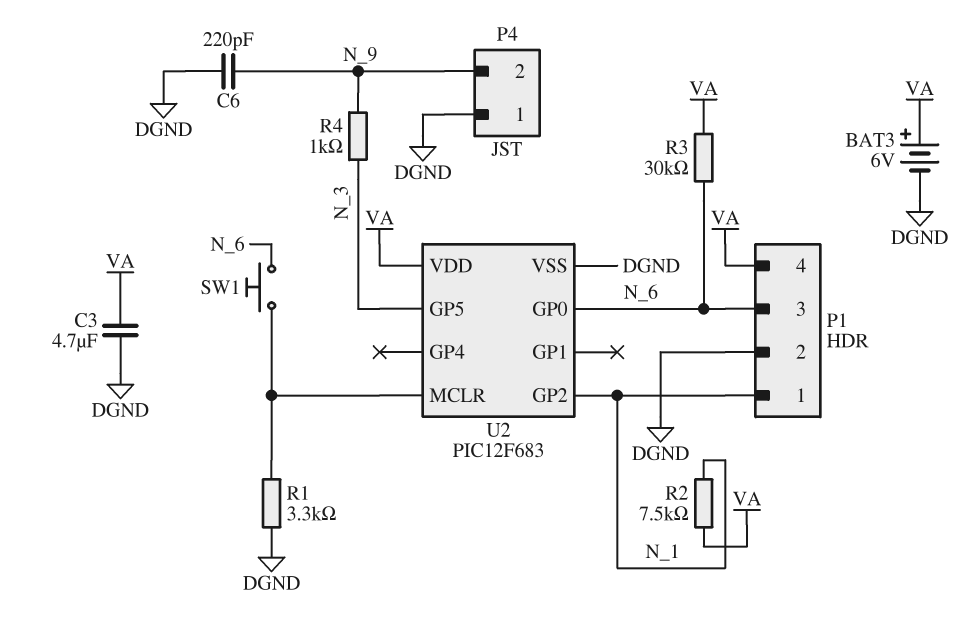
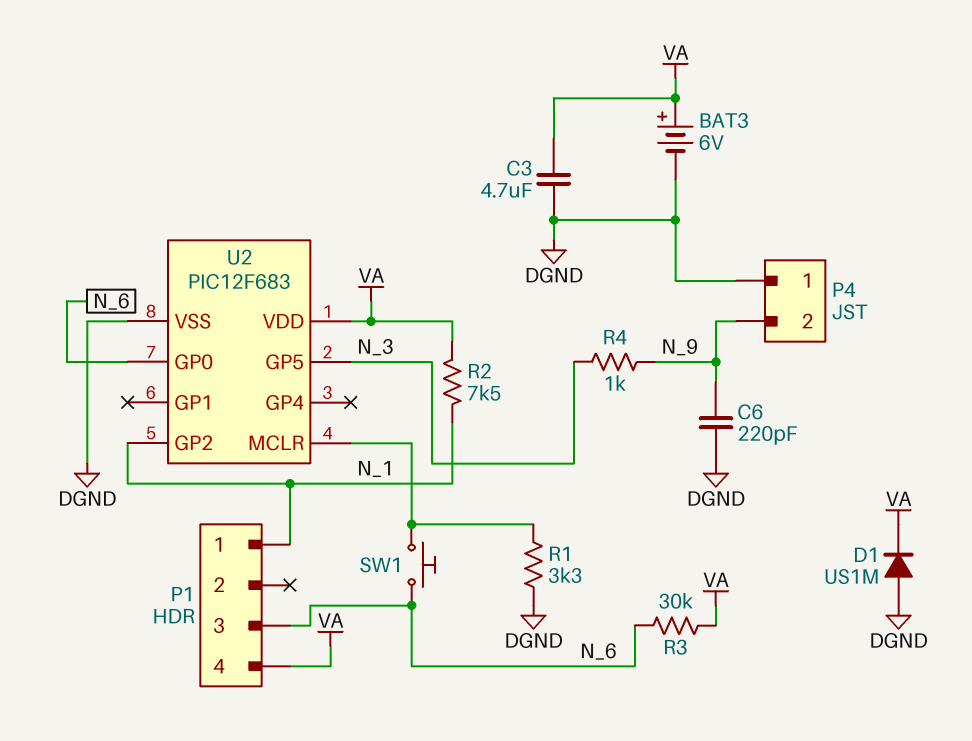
D1: none -> diode US1M (A DGND, K VA)
P1 pin 2: DGND -> none

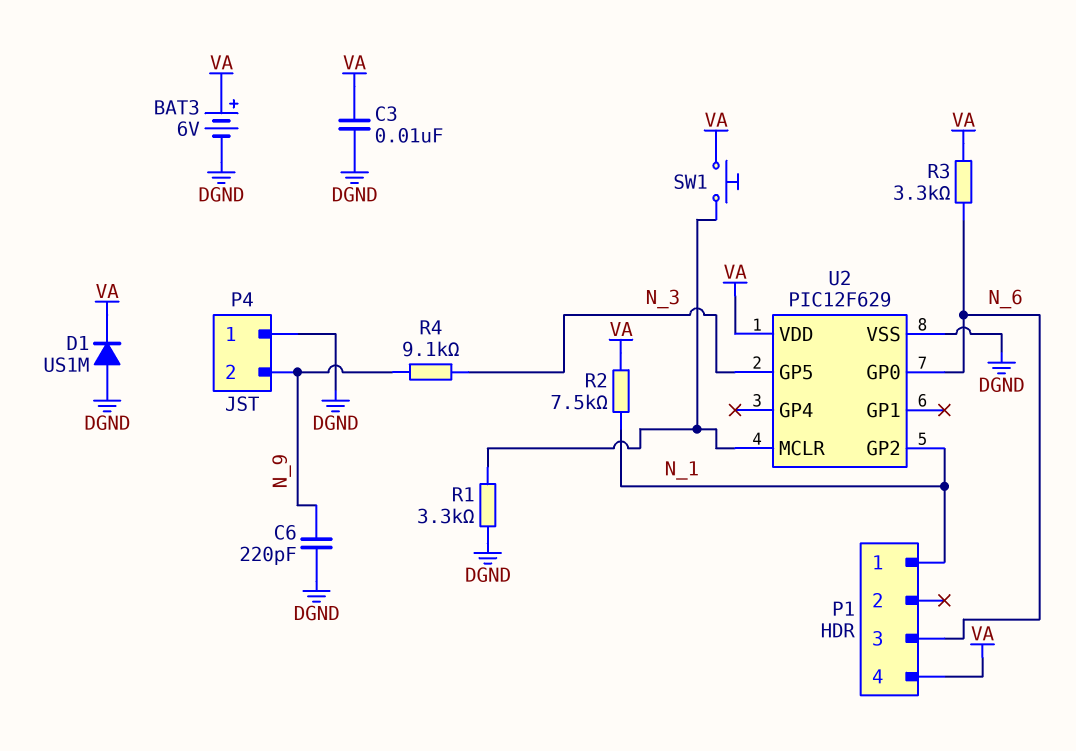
C3: 4.7uF (DGND, VA) -> 10nF (DGND, VA)
R3: 30k (N_6, VA) -> 3.3k (N_6, VA)
R4: 1k (N_3, N_9) -> 9.1k (N_3, N_9)
SW1: button (N_6, U2/MCLR) -> button (U2/MCLR, VA)
U2: PIC12F683 -> PIC12F629

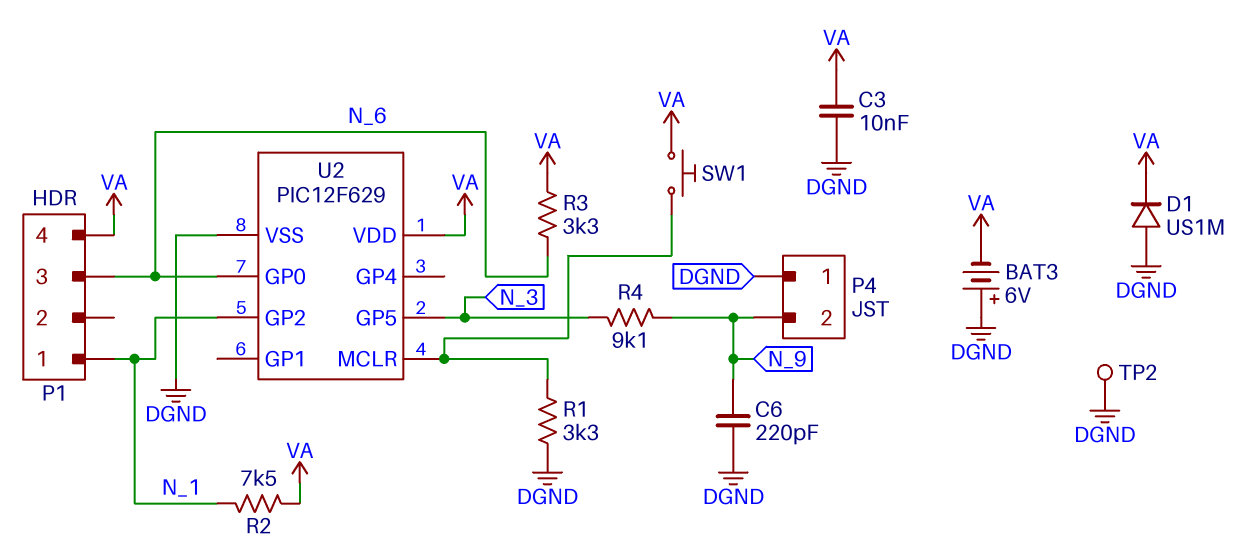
BAT3: 6V (plus VA, minus DGND) -> 6V (plus DGND, minus VA)
TP2: none -> test point (DGND)

